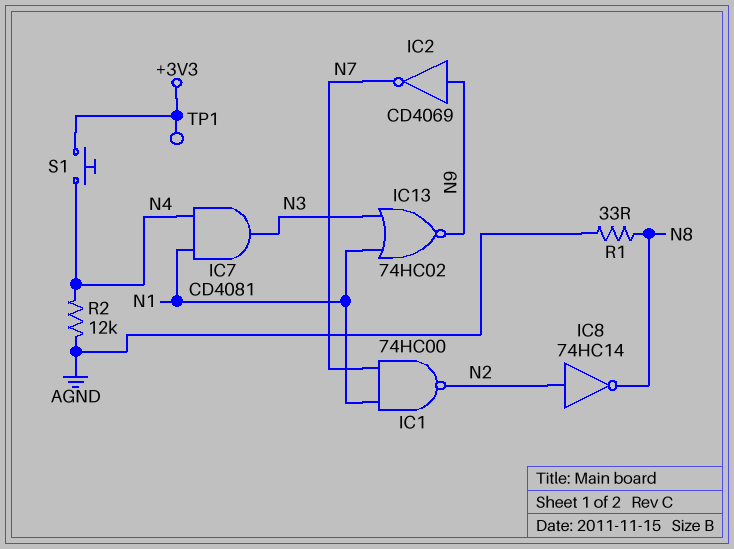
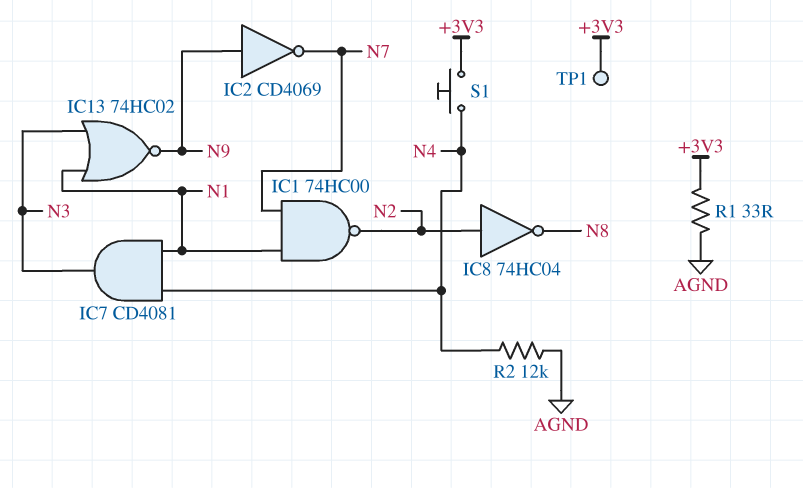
IC8: NOT 74HC14 (in N2, out N8) -> NOT 74HC04 (in N2, out N8)
R1: 33 (AGND, N8) -> 33 (+3V3, AGND)

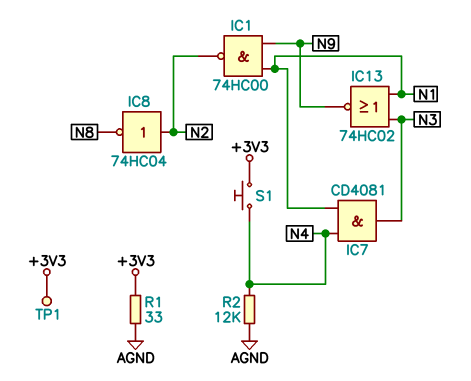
IC1: NAND 74HC00 (in N1, in N7, out N2) -> NAND 74HC00 (in N1, in N9, out N2)
IC2: NOT CD4069 (in N9, out N7) -> none

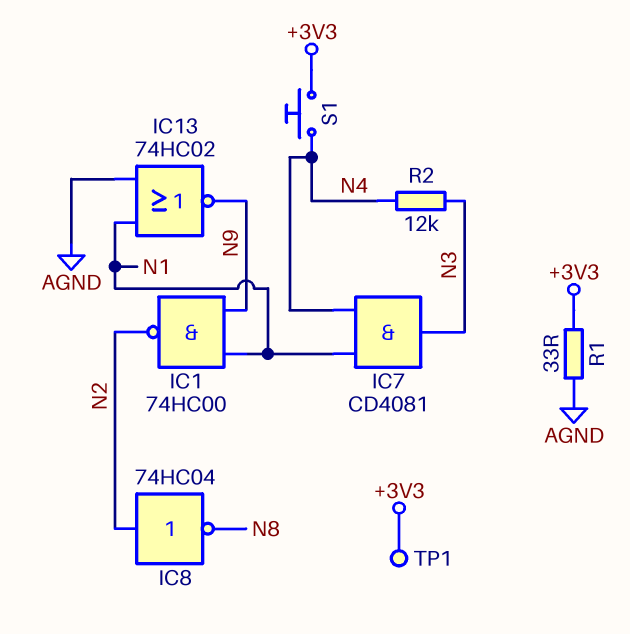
IC13: NOR 74HC02 (in N1, in N3, out N9) -> NOR 74HC02 (in AGND, in N1, out N9)
R2: 12k (AGND, N4) -> 12k (N3, N4)

